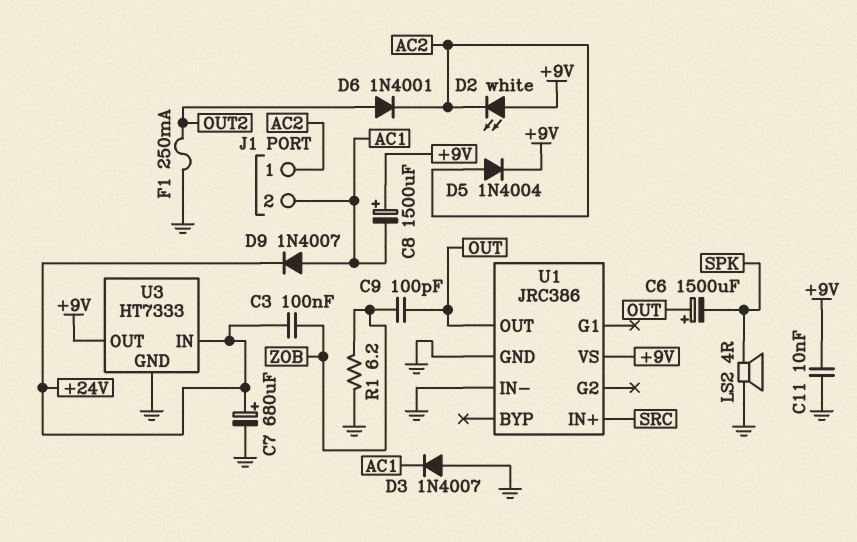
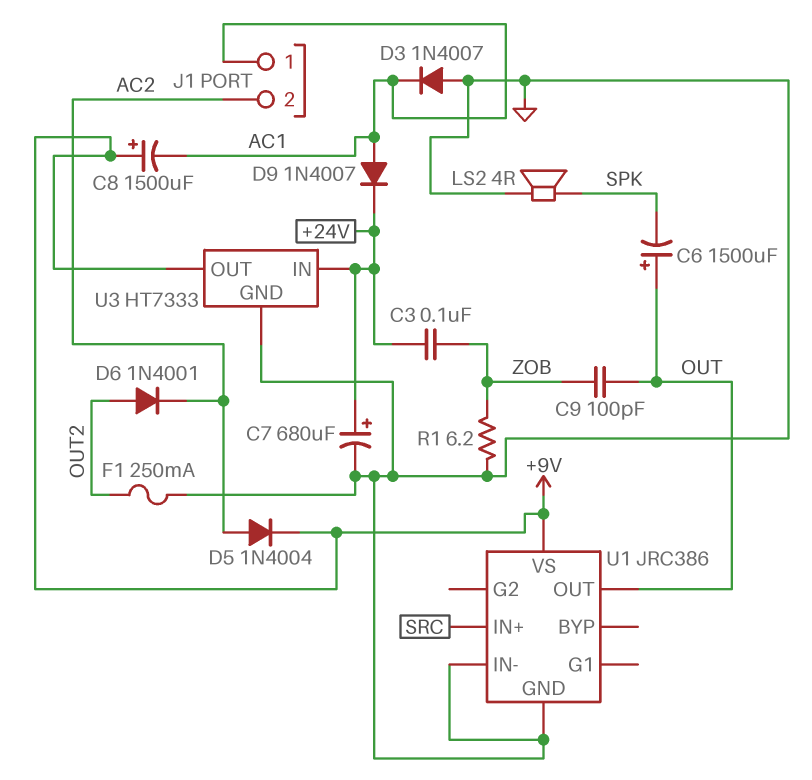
C11: 10nF (+9V, GND) -> none
D2: LED white (A +9V, K AC2) -> none
J1 pin 1: AC2 -> AC1
J1 pin 2: AC1 -> AC2

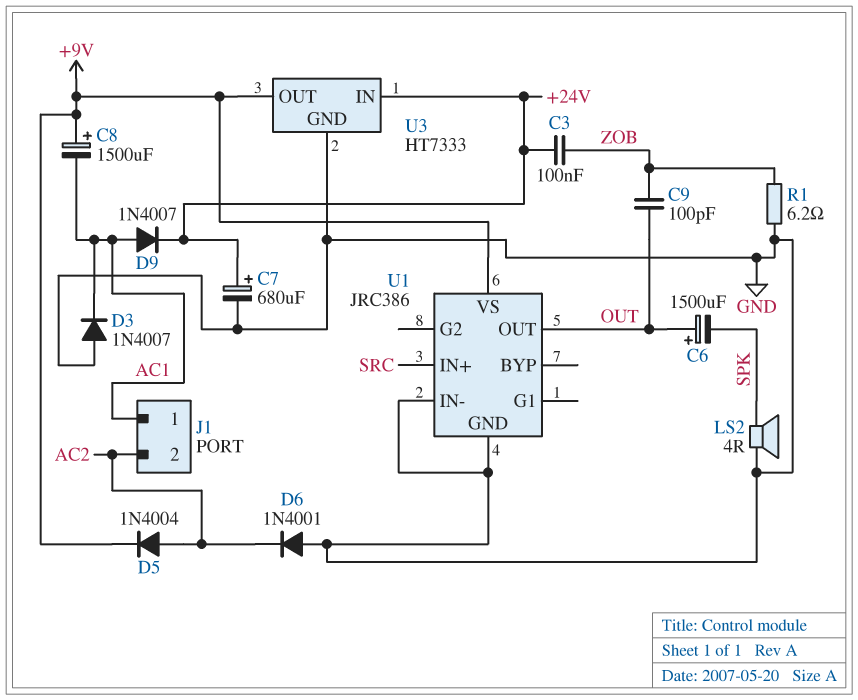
D6: diode 1N4001 (A OUT2, K AC2) -> diode 1N4001 (A GND, K AC2)
F1: 250mA (GND, OUT2) -> none

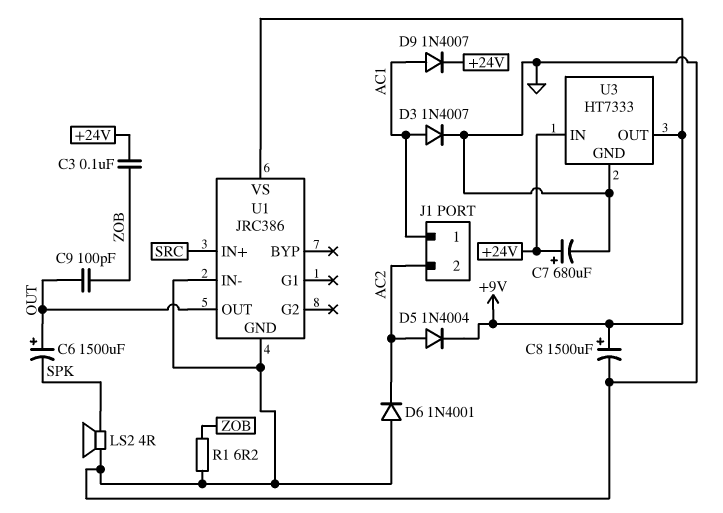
C8: 1500uF (plus +9V, minus AC1) -> 1500uF (plus +9V, minus GND)
D3: diode 1N4007 (A GND, K AC1) -> diode 1N4007 (A AC1, K GND)

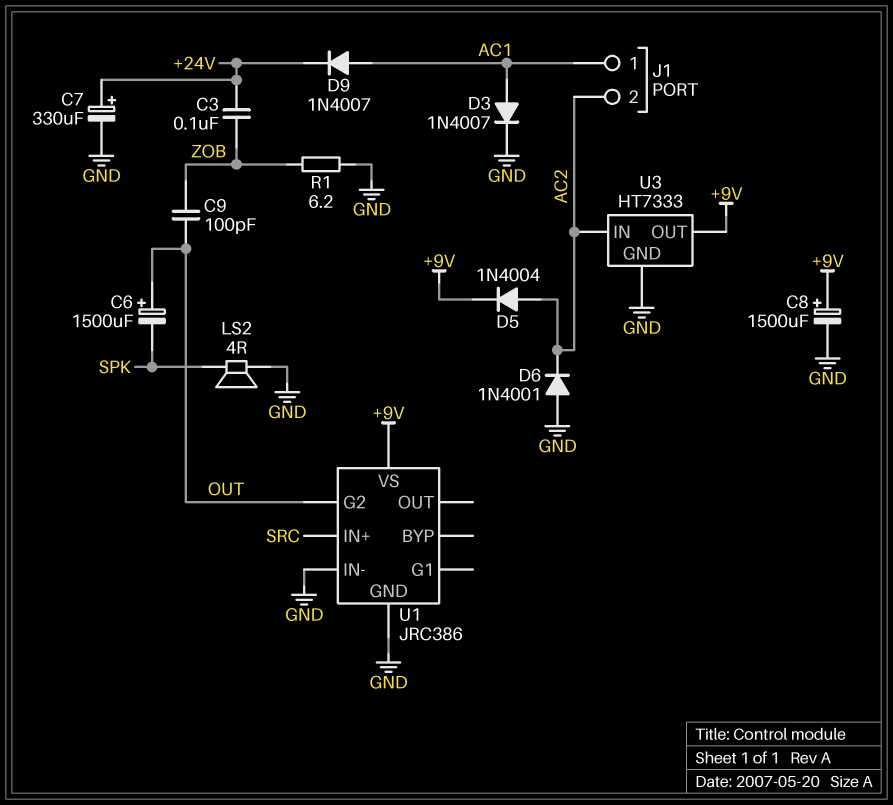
C7: 680uF (plus +24V, minus GND) -> 330uF (plus +24V, minus GND)
U1 pin G2: none -> OUT
U1 pin OUT: OUT -> none
U3 pin IN: +24V -> AC2

